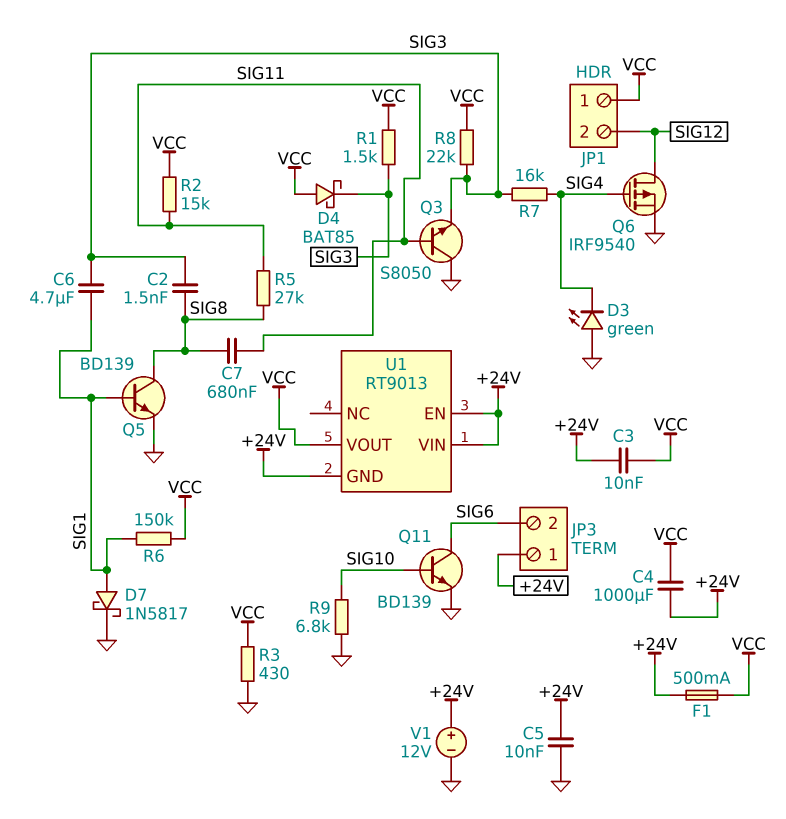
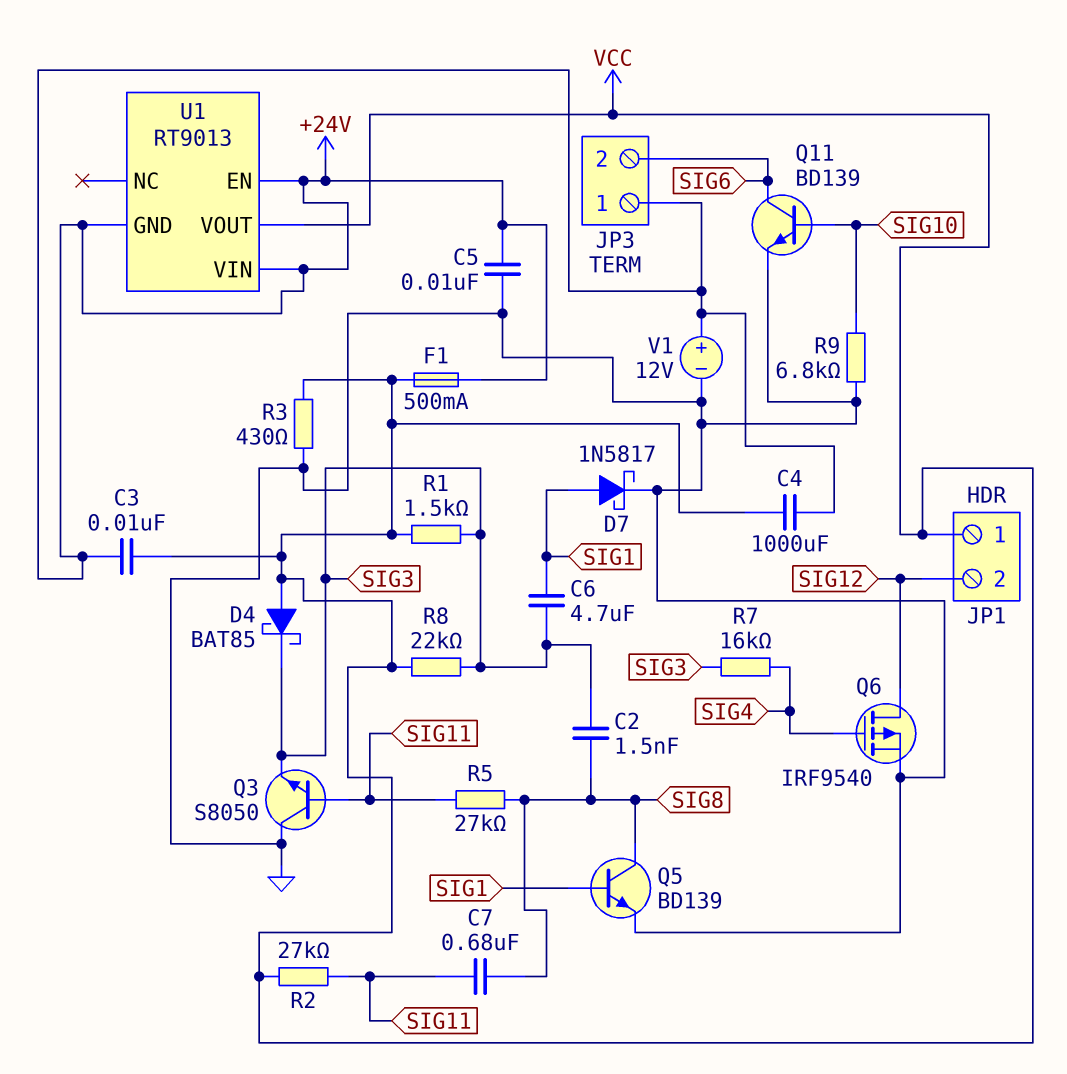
D3: LED green (A GND, K SIG4) -> none
R2: 15k (SIG11, VCC) -> 27k (SIG11, VCC)
R6: 150k (SIG1, VCC) -> none

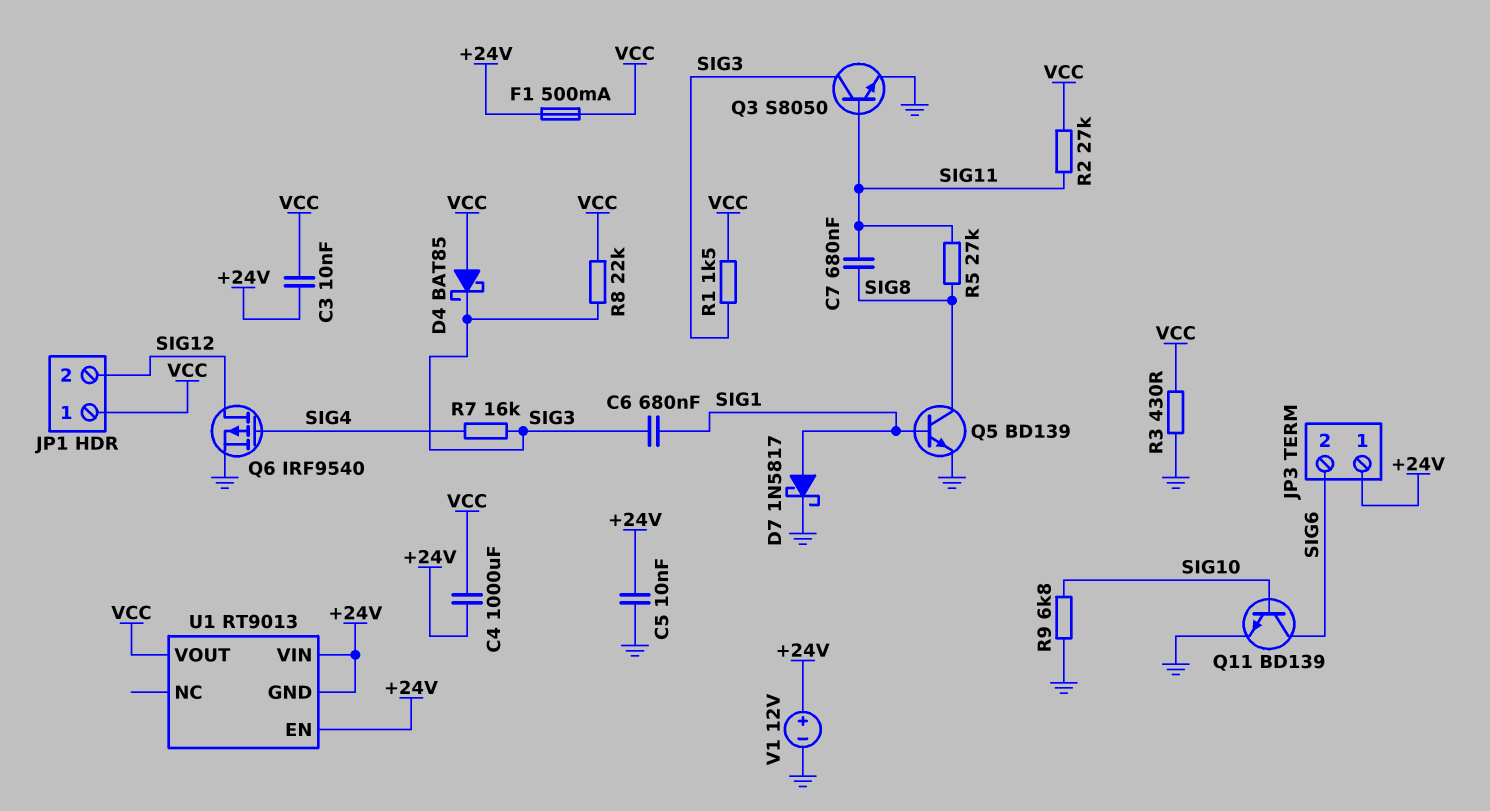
C2: 1.5nF (SIG3, SIG8) -> none
C6: 4.7uF (SIG1, SIG3) -> 680nF (SIG1, SIG3)
Q3: NPN S8050 (B SIG11, C GND, E SIG3) -> NPN S8050 (B SIG11, C SIG3, E GND)

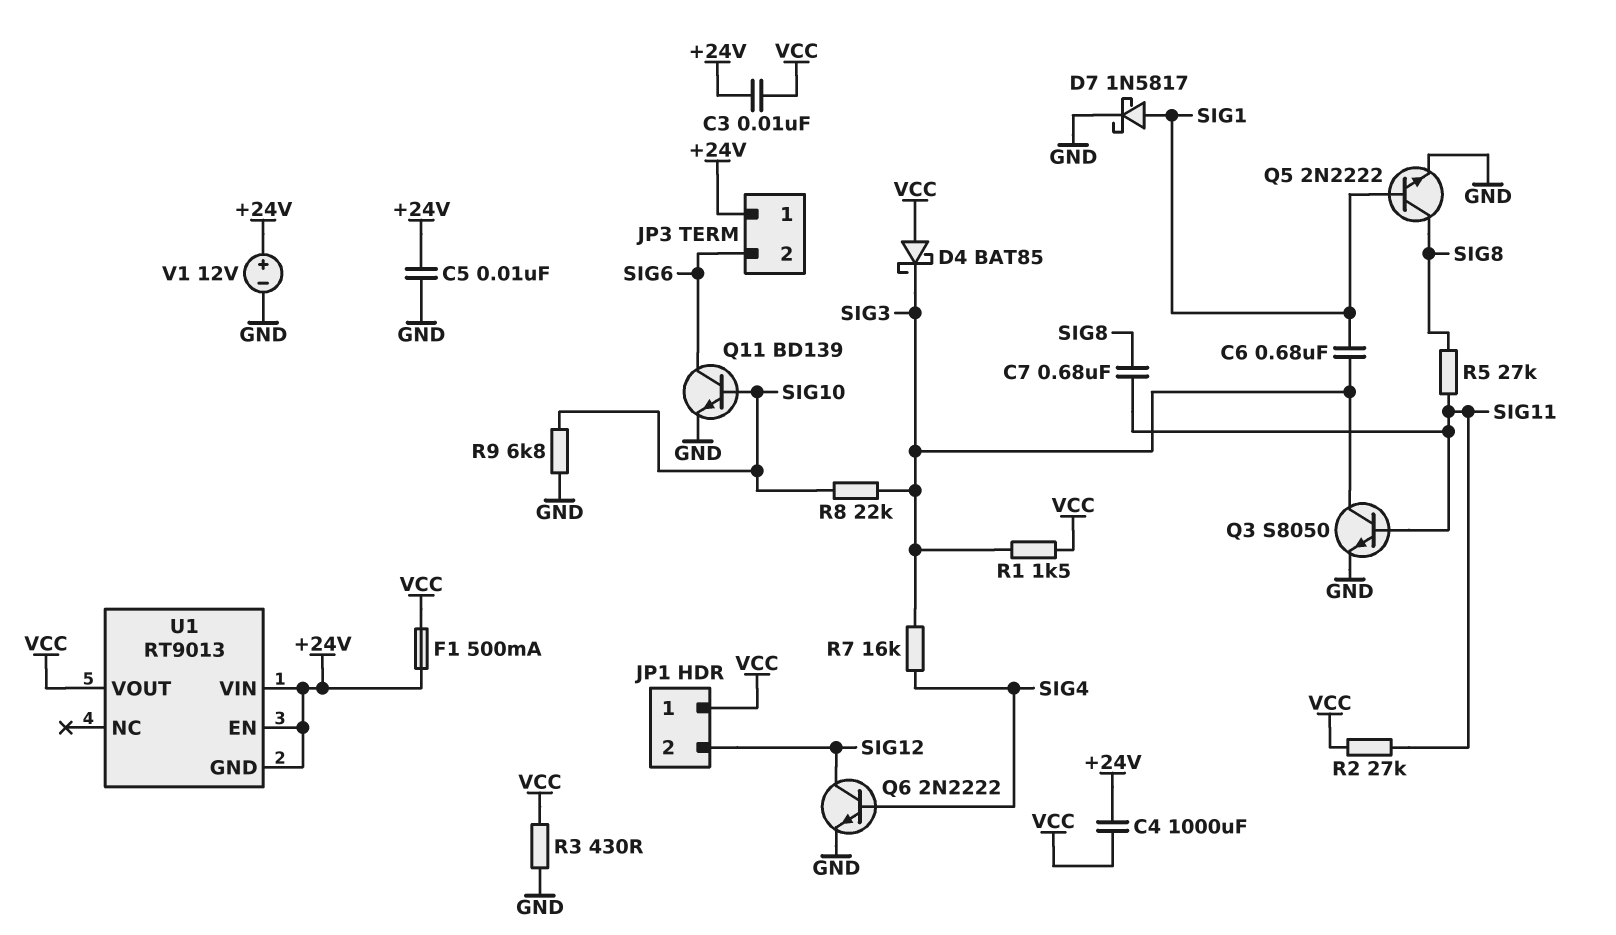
Q5: NPN BD139 (B SIG1, C SIG8, E GND) -> NPN 2N2222 (B SIG1, C SIG8, E GND)
Q6: PMOS IRF9540 (G SIG4, D SIG12, S GND) -> NPN 2N2222 (B SIG4, C SIG12, E GND)
R8: 22k (SIG3, VCC) -> 22k (SIG3, SIG10)

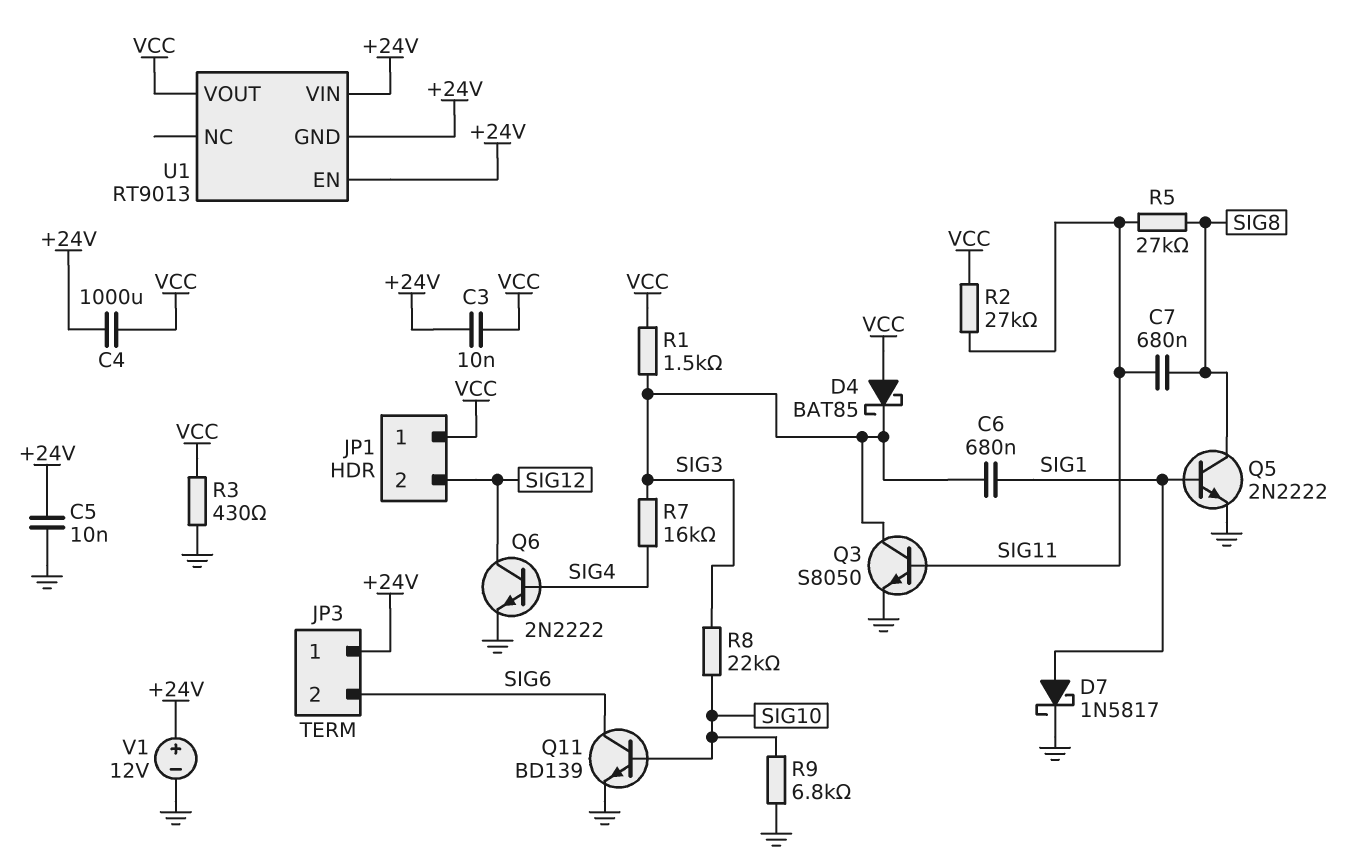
F1: 500mA (+24V, VCC) -> none

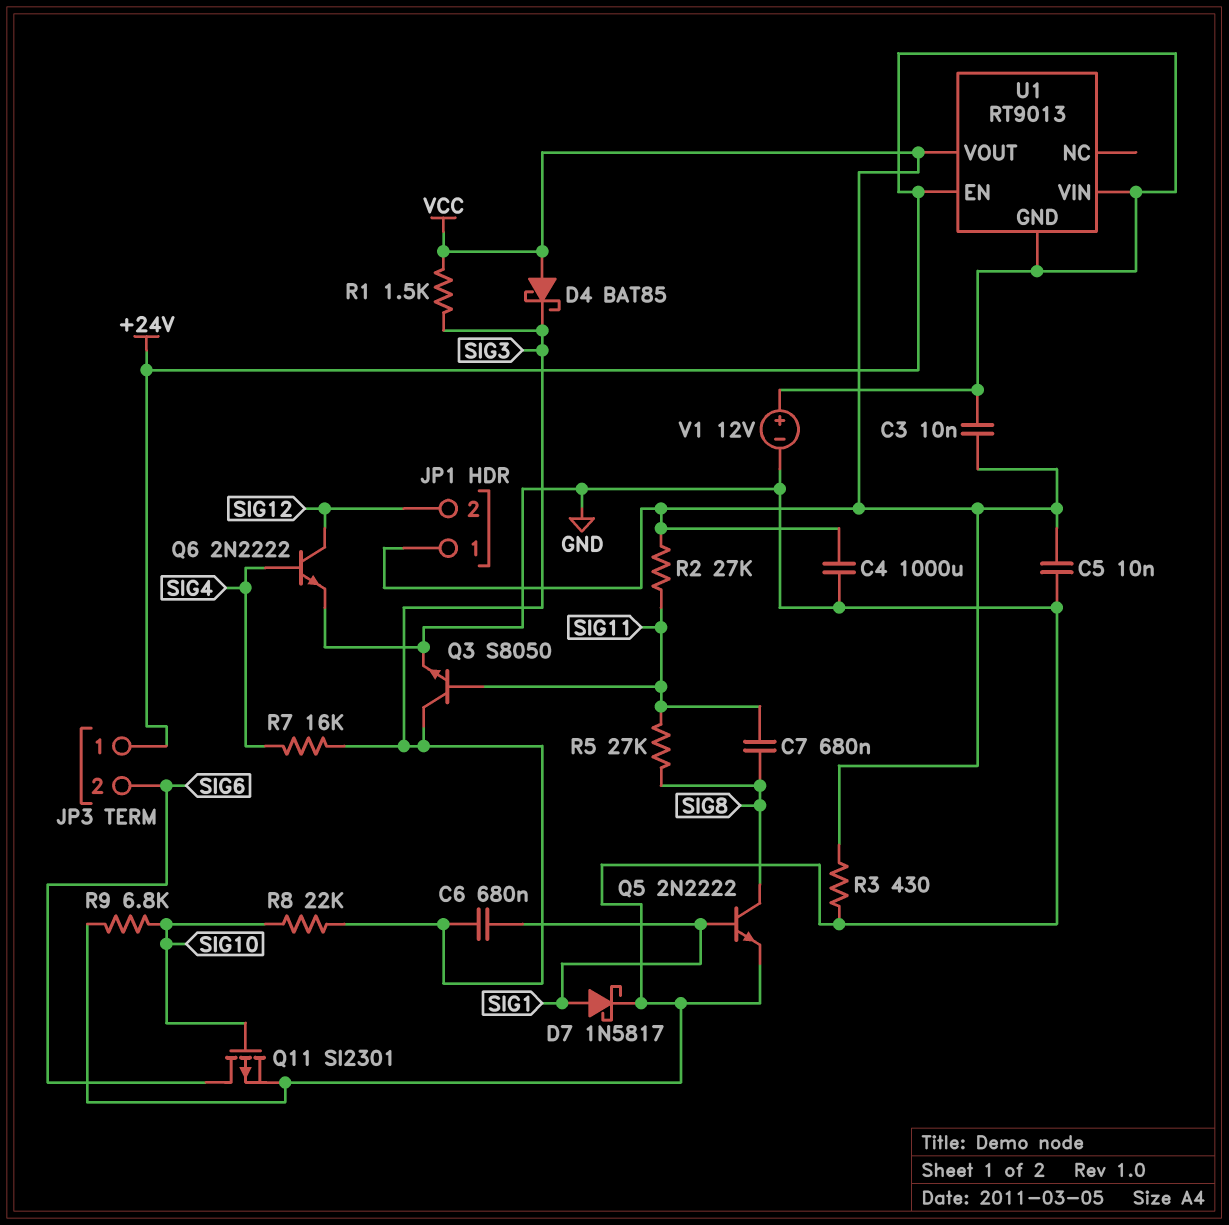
C4: 1000uF (+24V, VCC) -> 1000uF (GND, VCC)
C5: 10nF (+24V, GND) -> 10nF (GND, VCC)
Q11: NPN BD139 (B SIG10, C SIG6, E GND) -> PMOS SI2301 (G SIG10, D SIG6, S GND)

